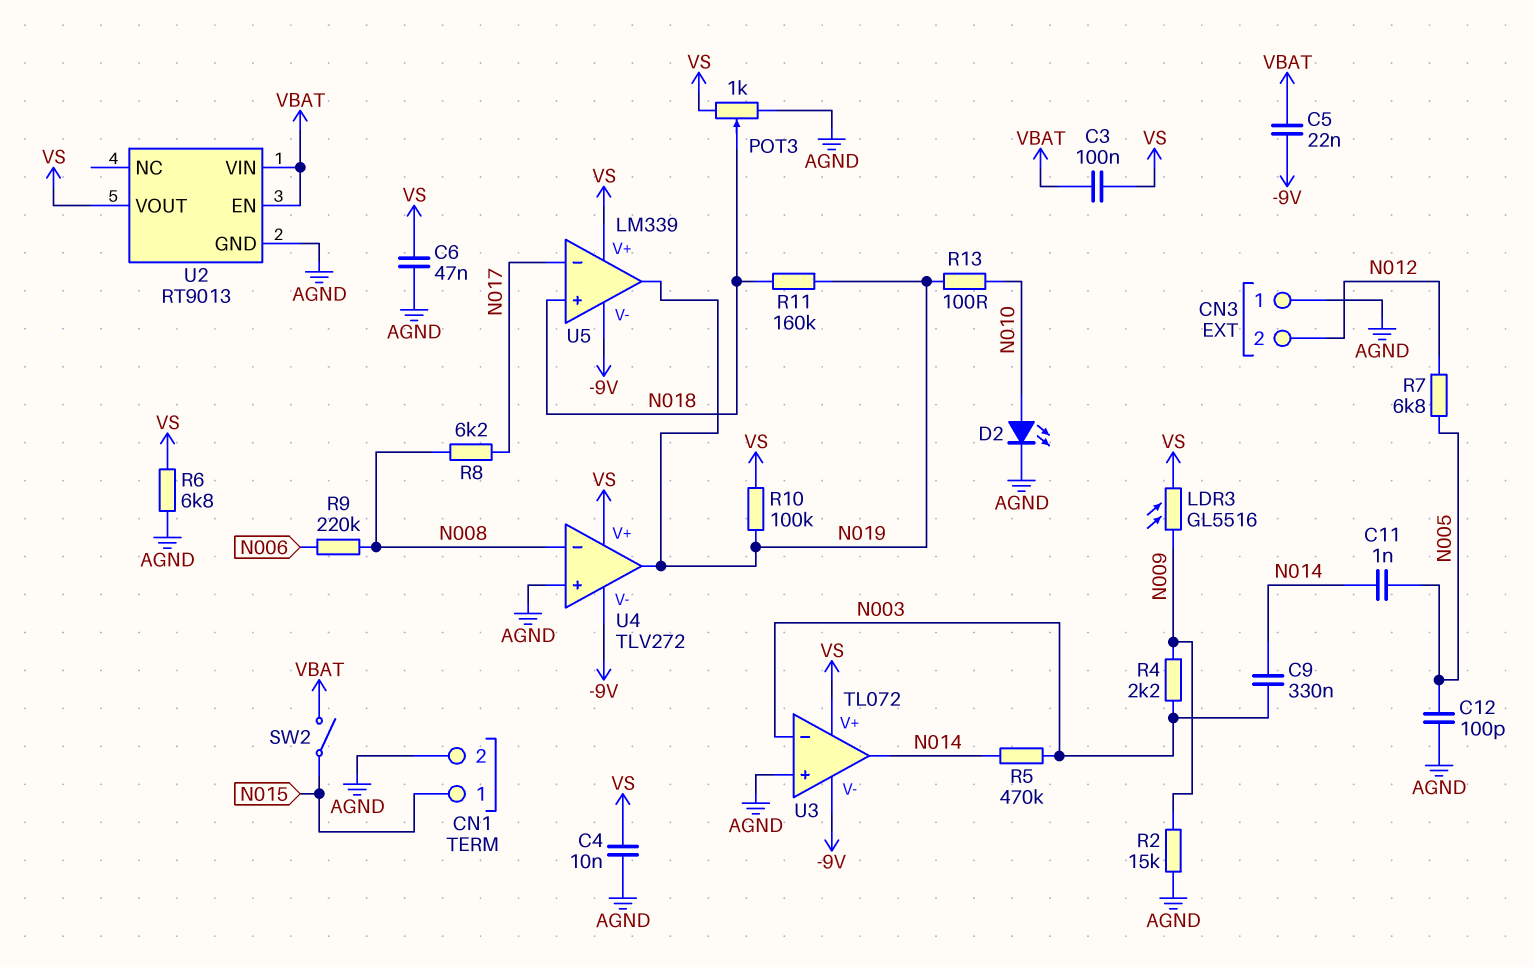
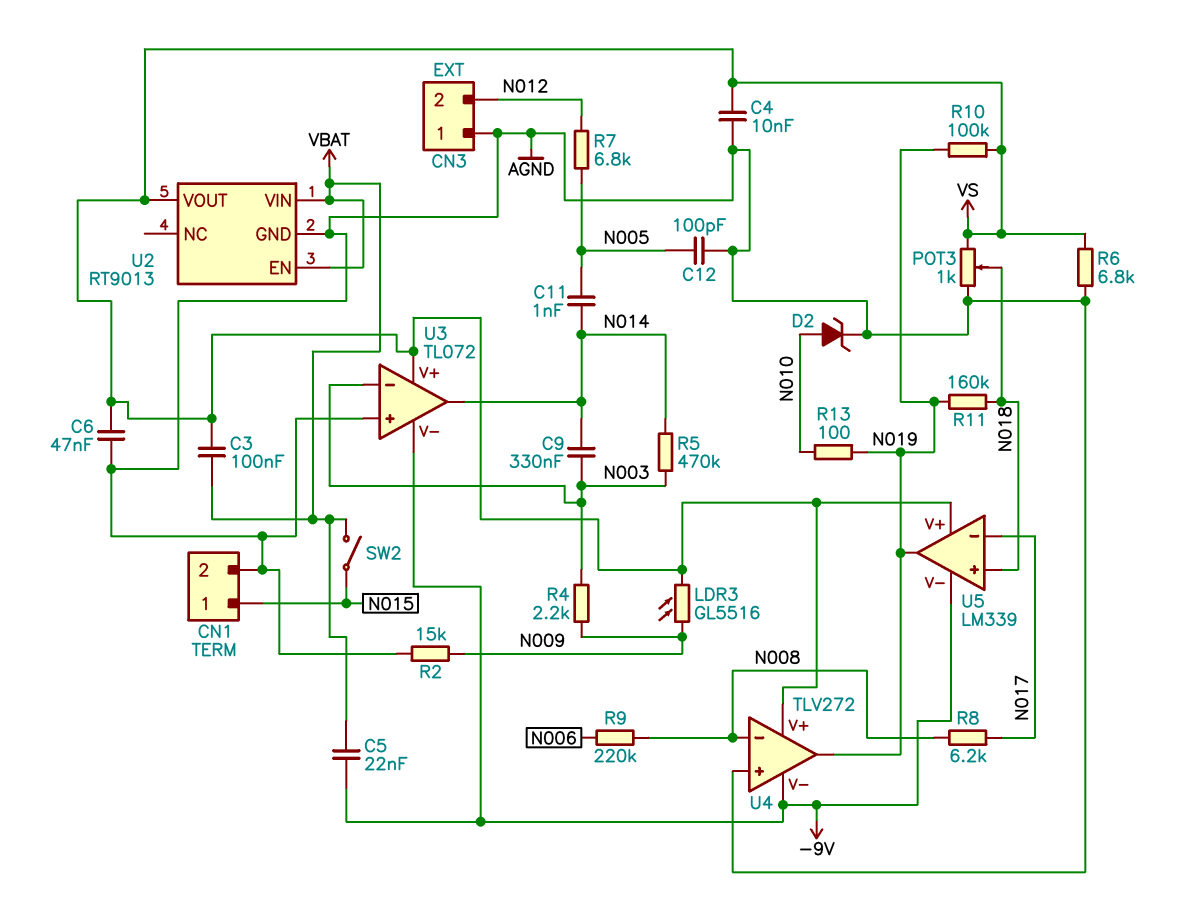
D2: LED (A N010, K AGND) -> zener (A N010, K AGND)

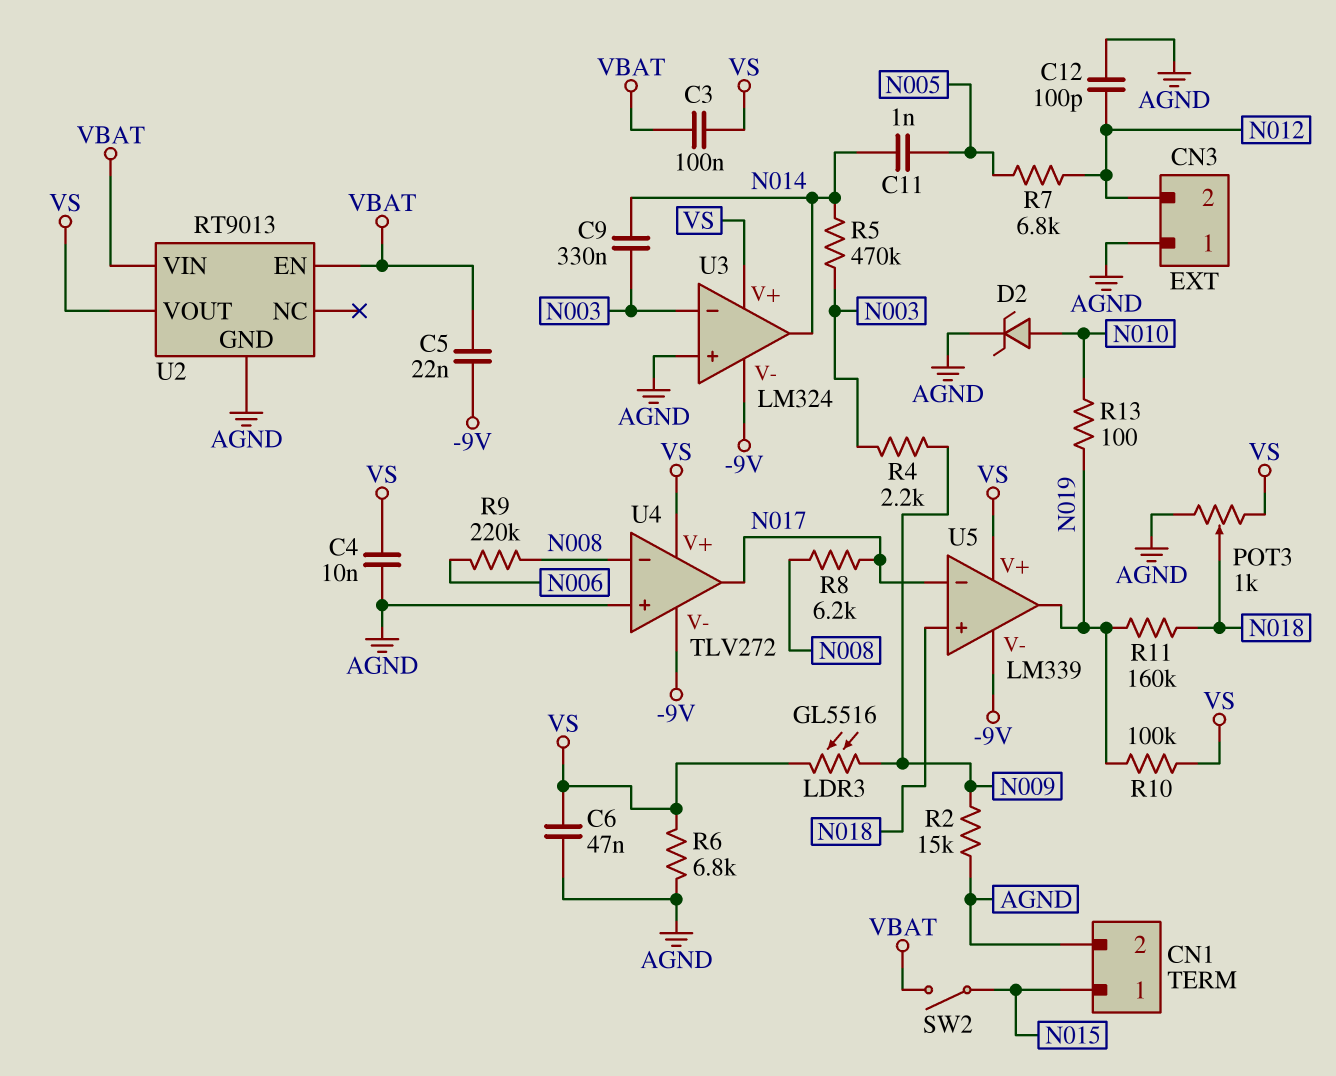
C12: 100pF (AGND, N005) -> 100pF (AGND, N012)
U3: TL072 -> LM324
U4 pin out: N019 -> N017

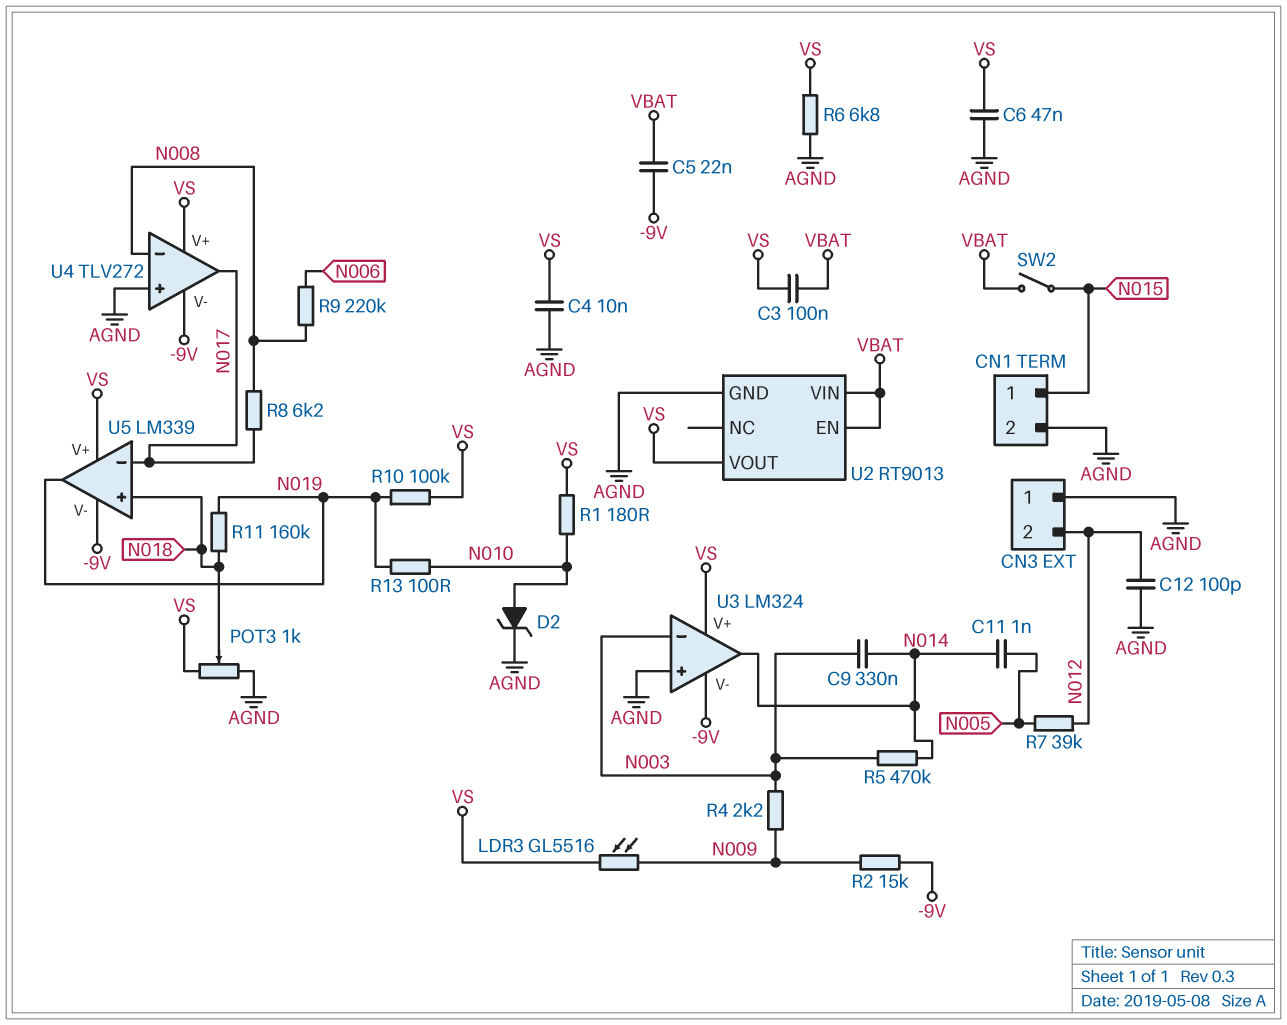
R1: none -> 180 (N010, VS)
R2: 15k (AGND, N009) -> 15k (-9V, N009)
R7: 6.8k (N005, N012) -> 39k (N005, N012)

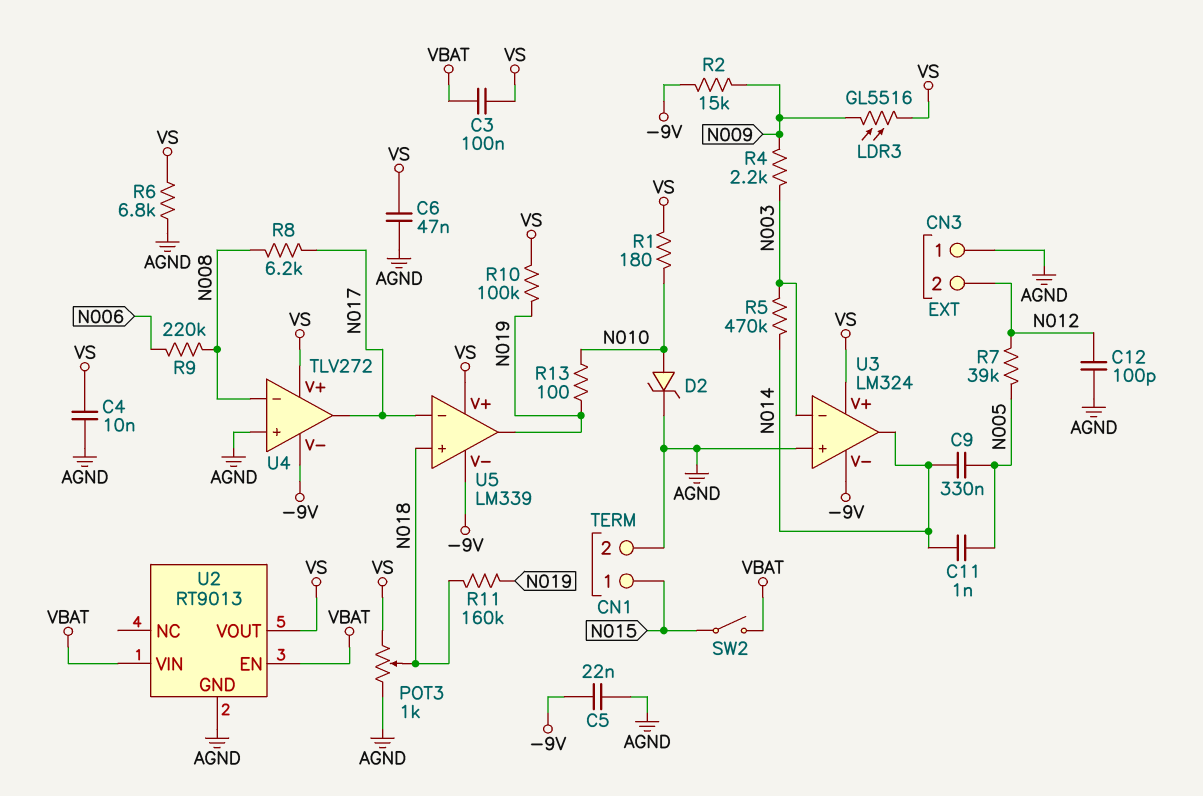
C5: 22nF (-9V, VBAT) -> 22nF (-9V, AGND)
C9: 330nF (N003, N014) -> 330nF (N005, N014)

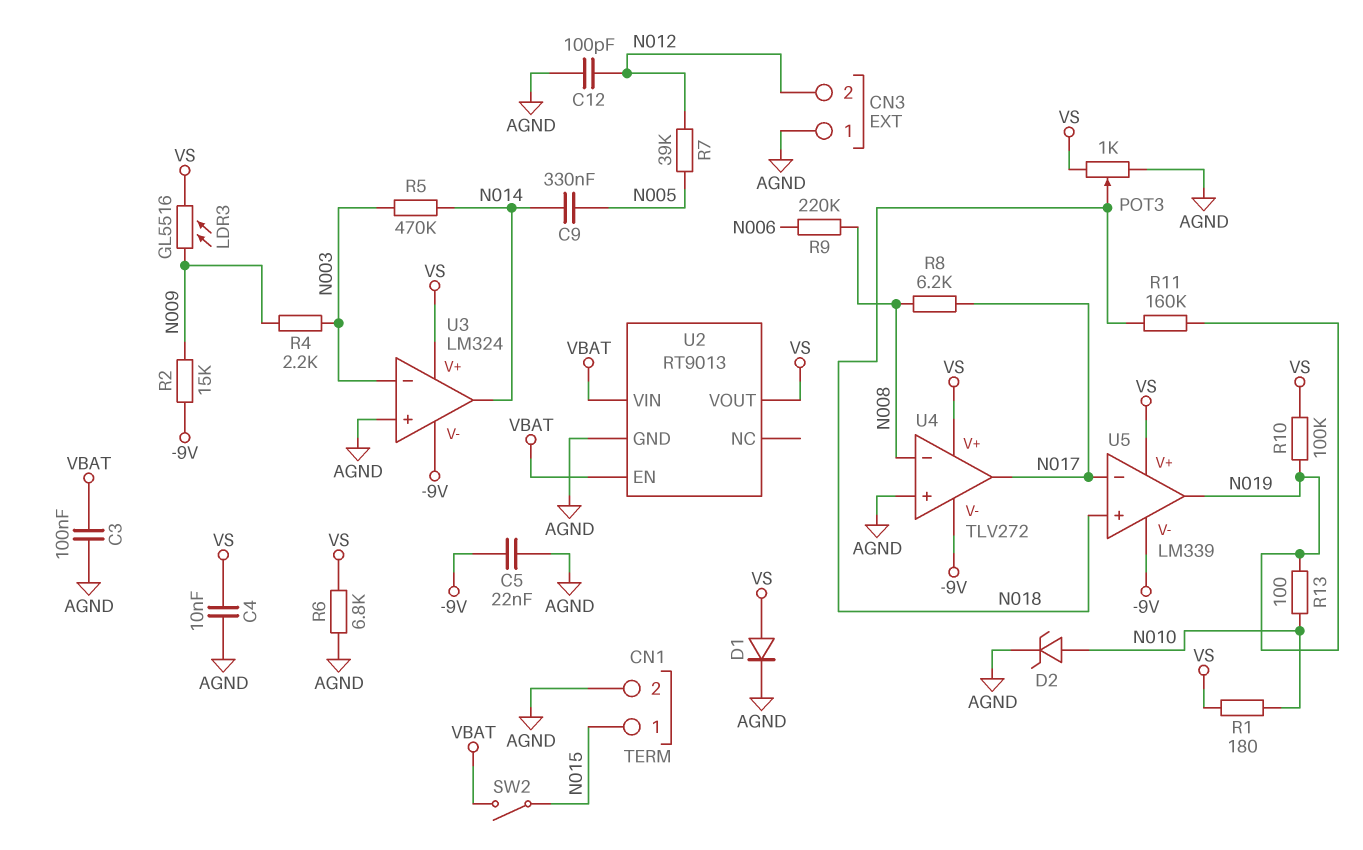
C3: 100nF (VBAT, VS) -> 100nF (AGND, VBAT)
C6: 47nF (AGND, VS) -> none
C11: 1nF (N005, N014) -> none
D1: none -> diode (A VS, K AGND)

